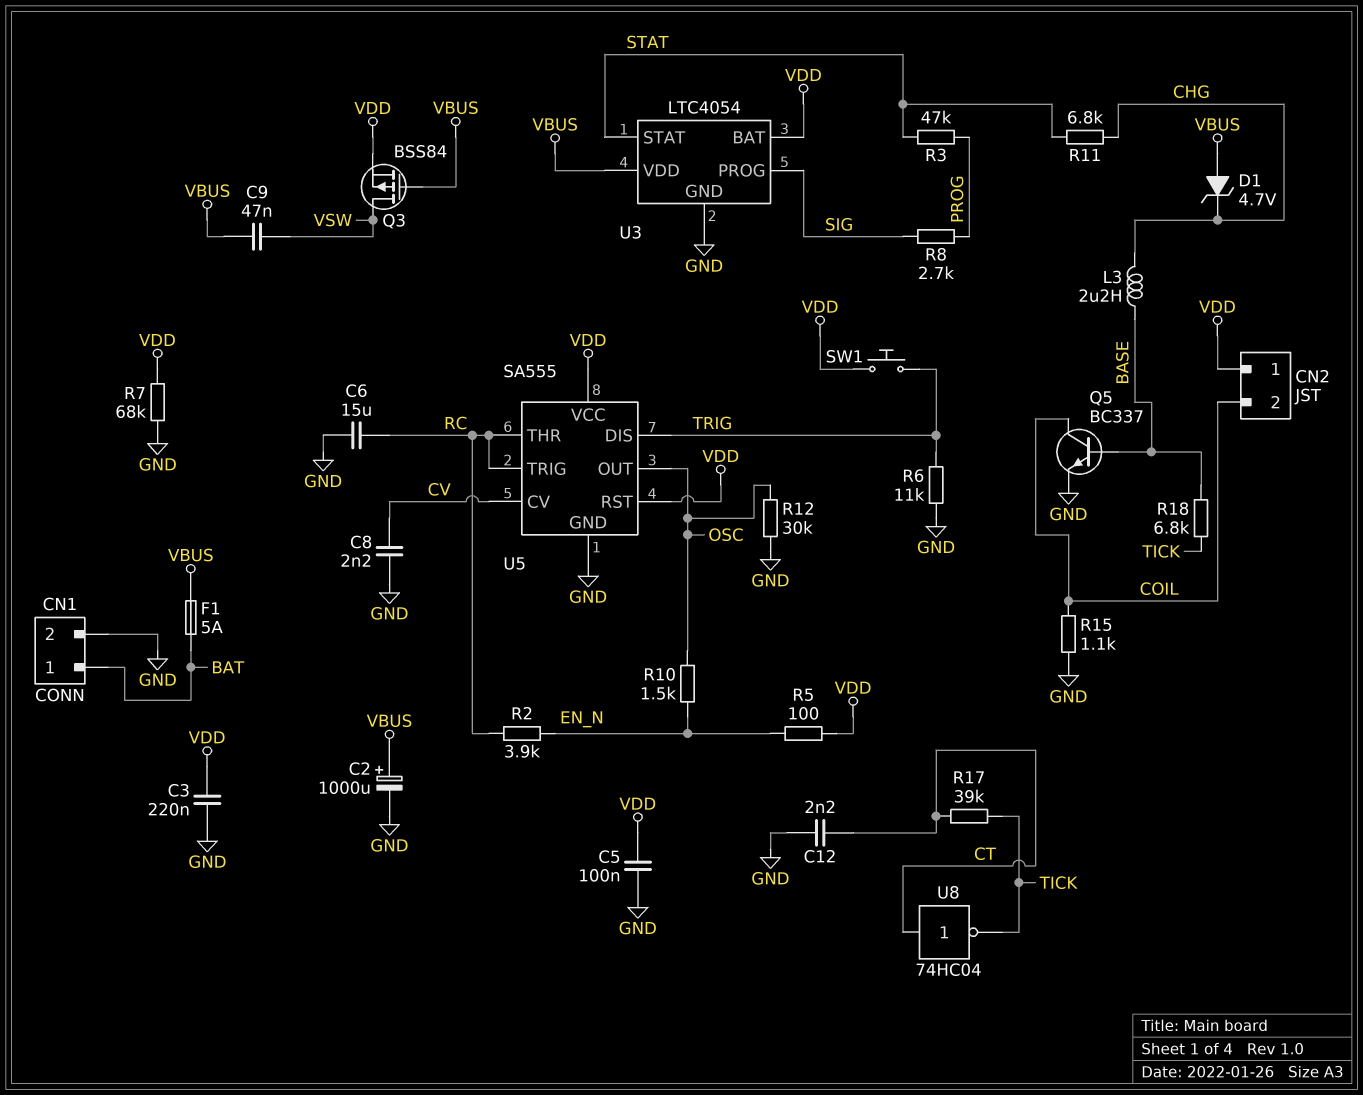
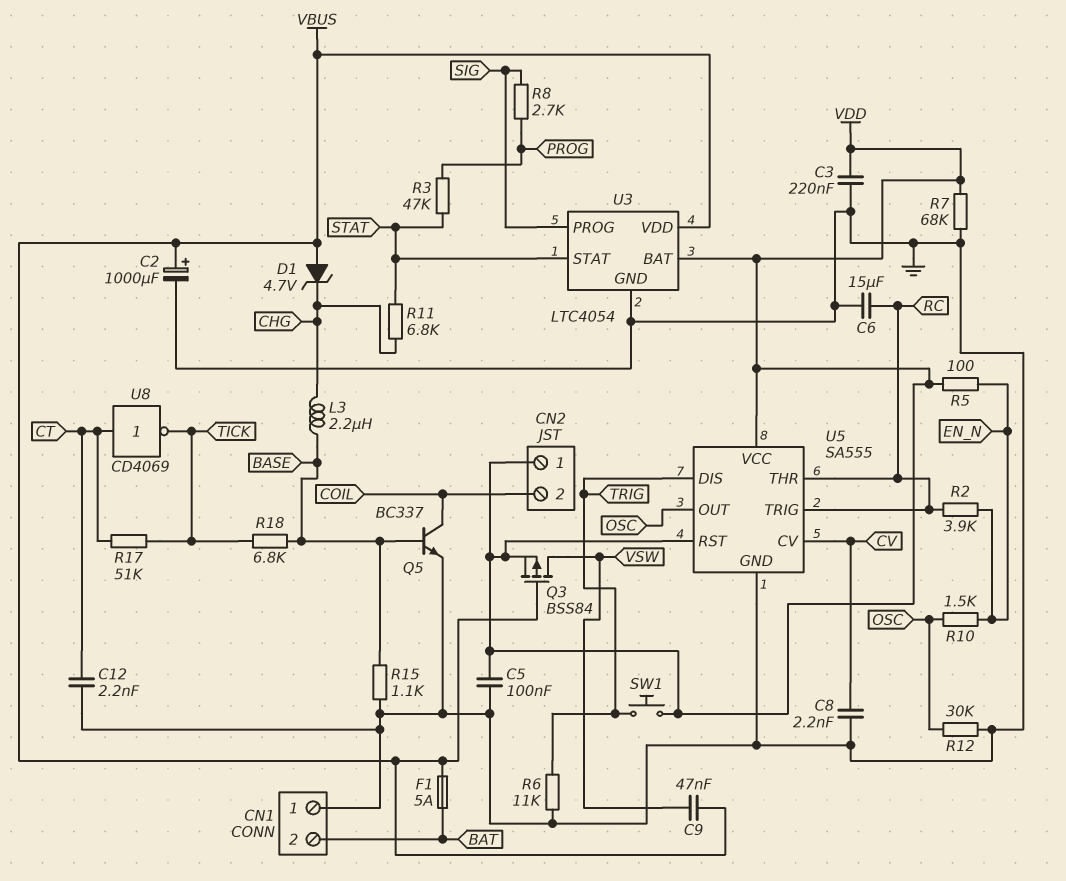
CN1 pin 1: BAT -> GND
CN1 pin 2: GND -> BAT
R15: 1.1k (COIL, GND) -> 1.1k (BASE, GND)
R17: 39k (CT, TICK) -> 51k (CT, TICK)
U8: NOT 74HC04 (in CT, out TICK) -> NOT CD4069 (in CT, out TICK)

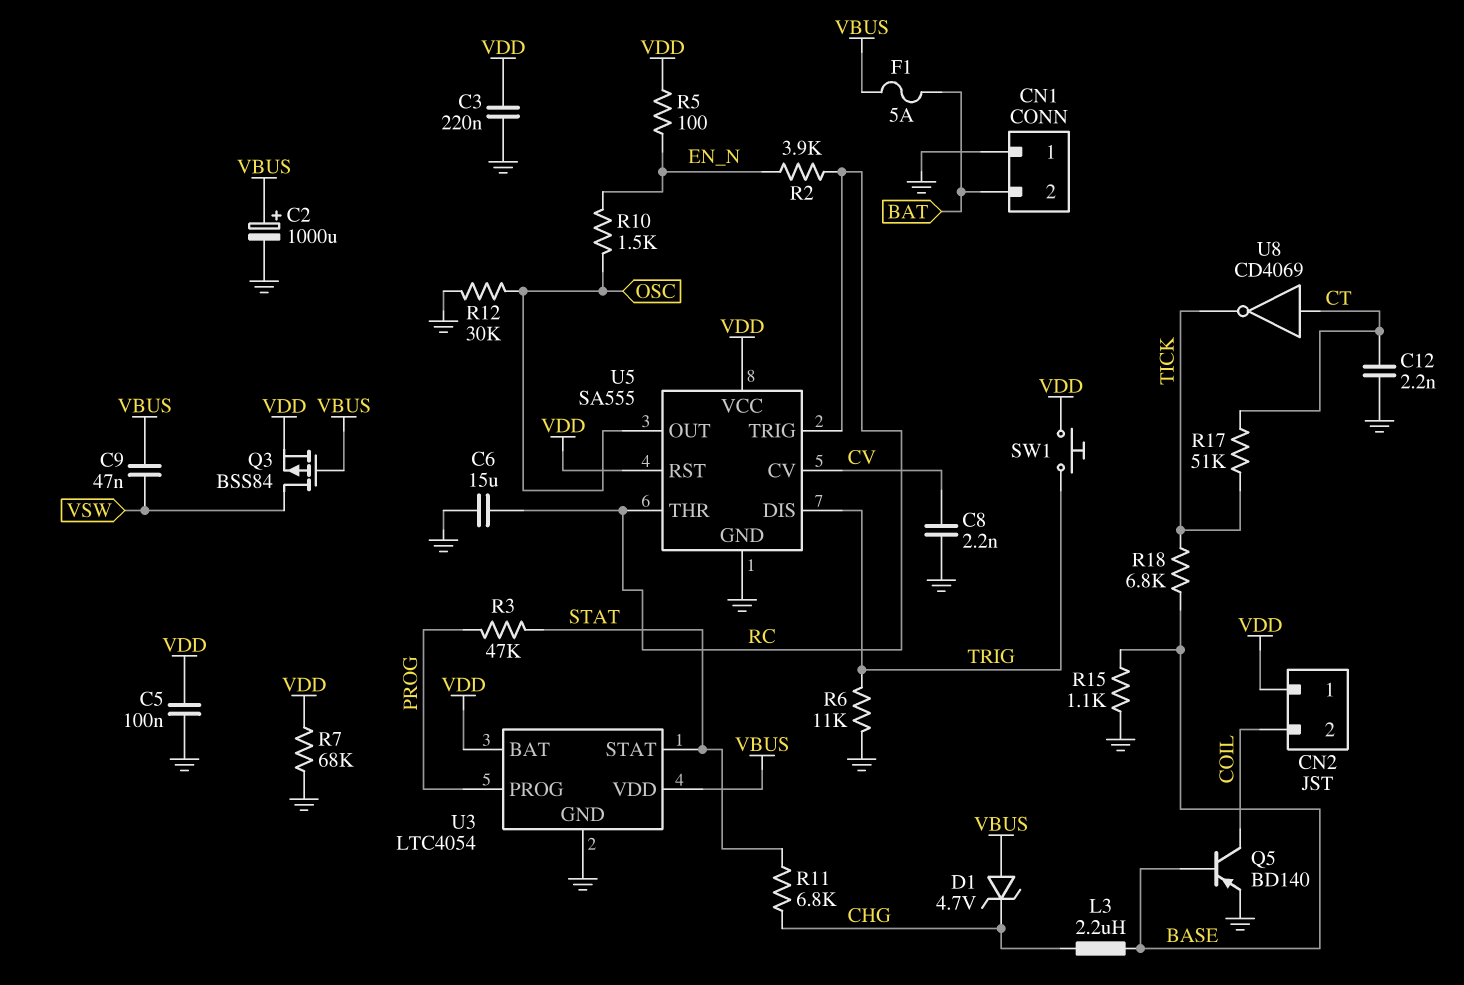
Q5: NPN BC337 (B BASE, C COIL, E GND) -> PNP BD140 (B BASE, C COIL, E GND)
R8: 2.7k (PROG, SIG) -> none
U3 pin PROG: SIG -> PROG

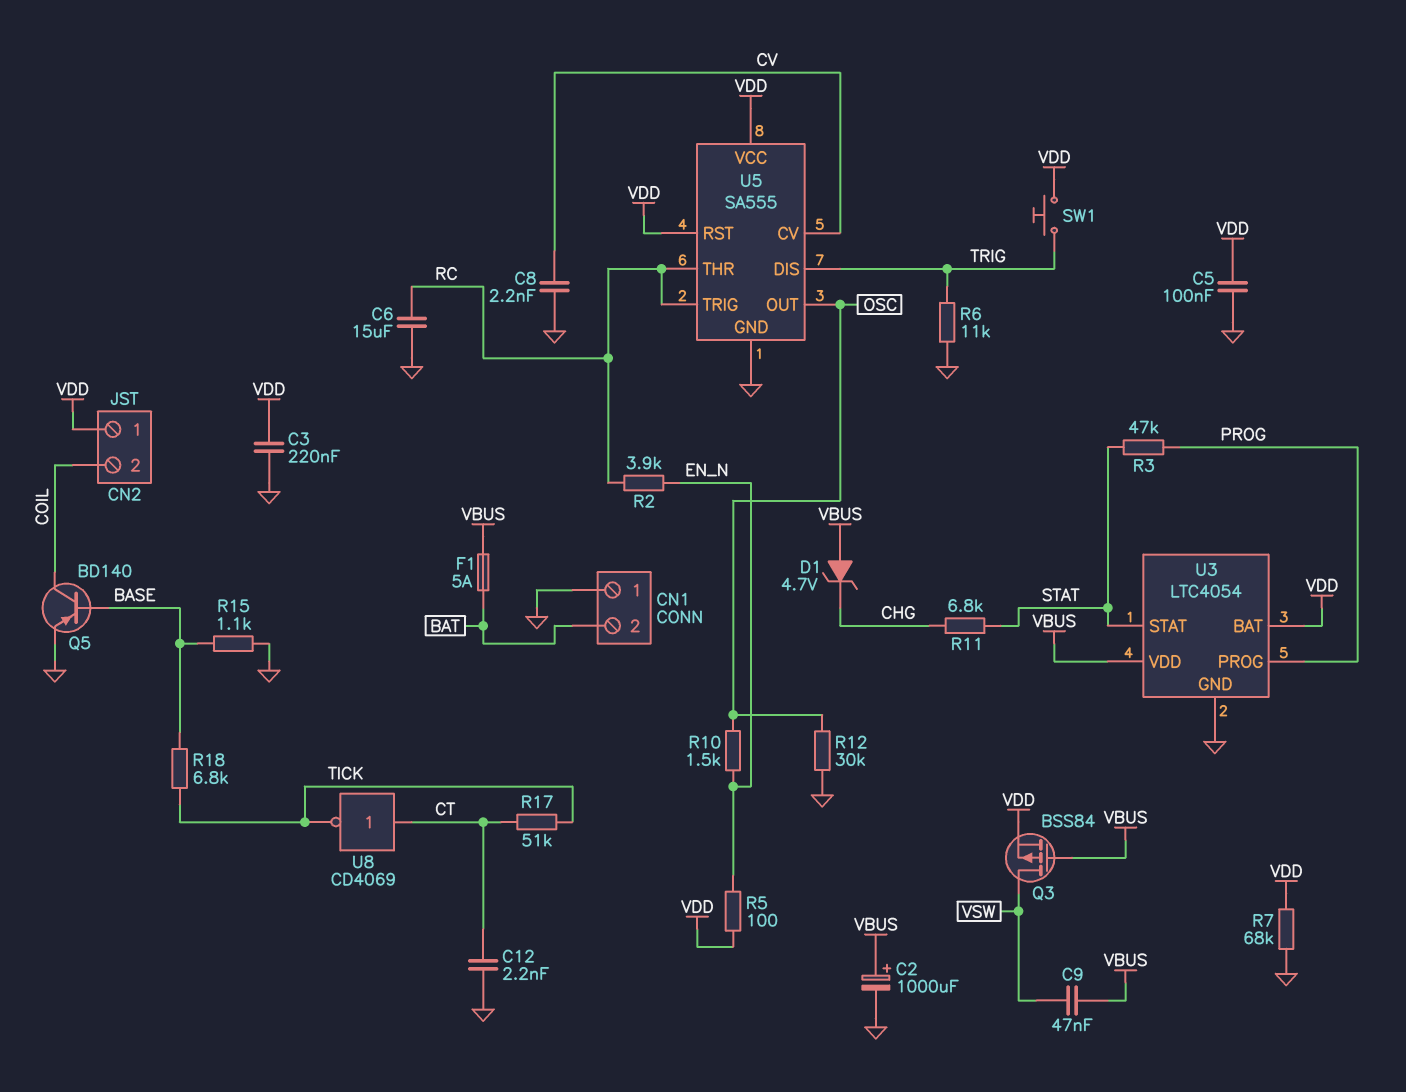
L3: 2.2uH (BASE, CHG) -> none

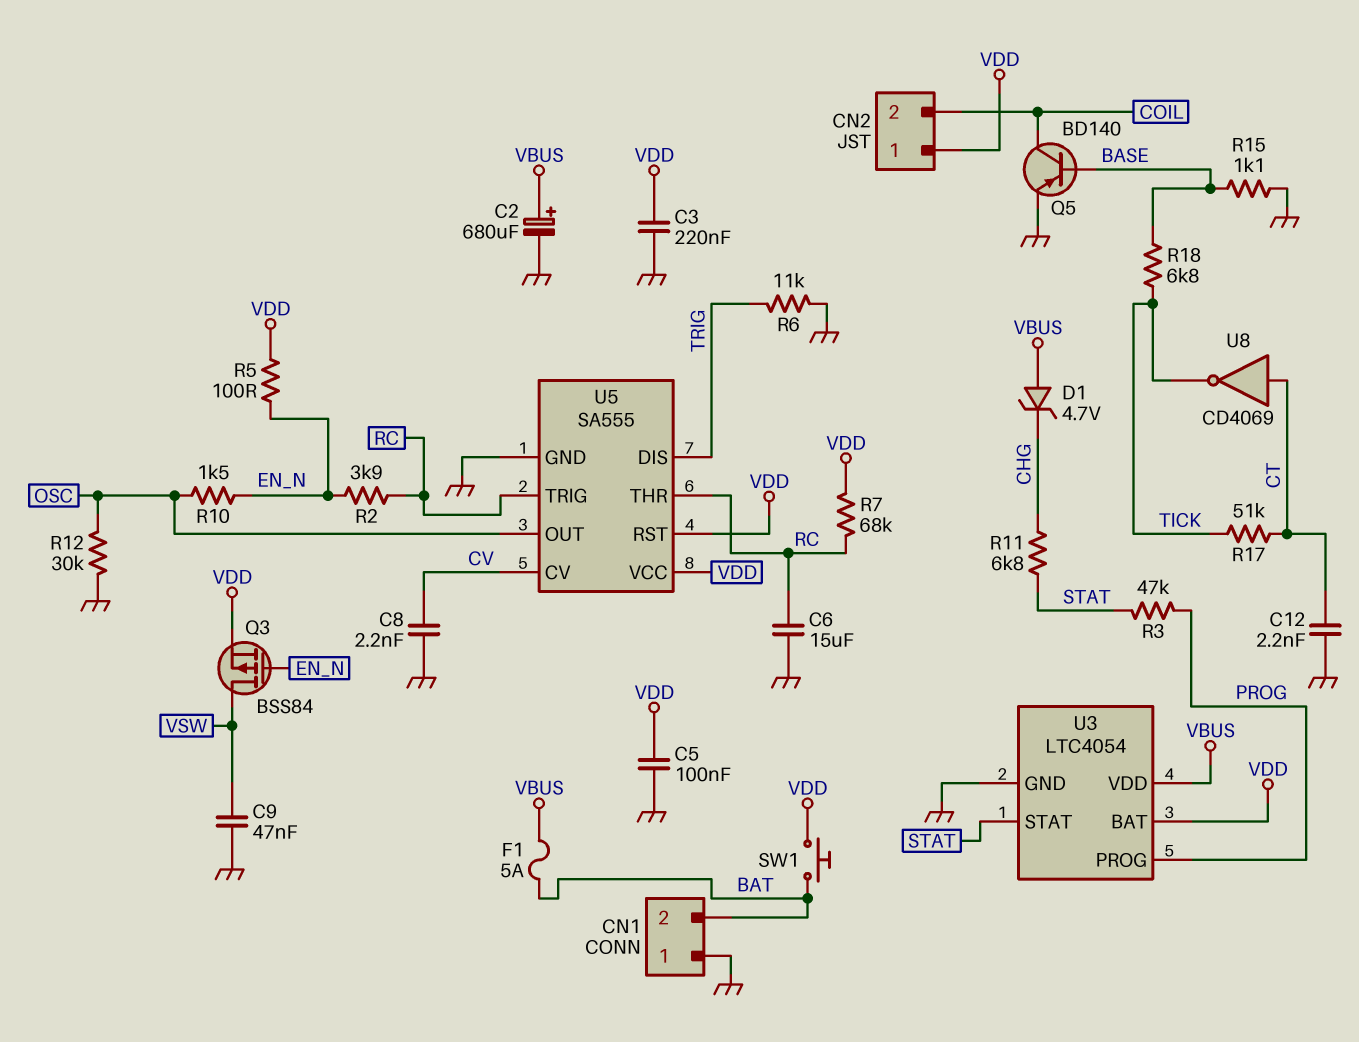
C2: 1000uF (plus VBUS, minus GND) -> 680uF (plus VBUS, minus GND)
C9: 47nF (VBUS, VSW) -> 47nF (GND, VSW)
Q3: PMOS BSS84 (G VBUS, D VSW, S VDD) -> PMOS BSS84 (G EN_N, D VSW, S VDD)
R7: 68k (GND, VDD) -> 68k (RC, VDD)
SW1: button (TRIG, VDD) -> button (BAT, VDD)

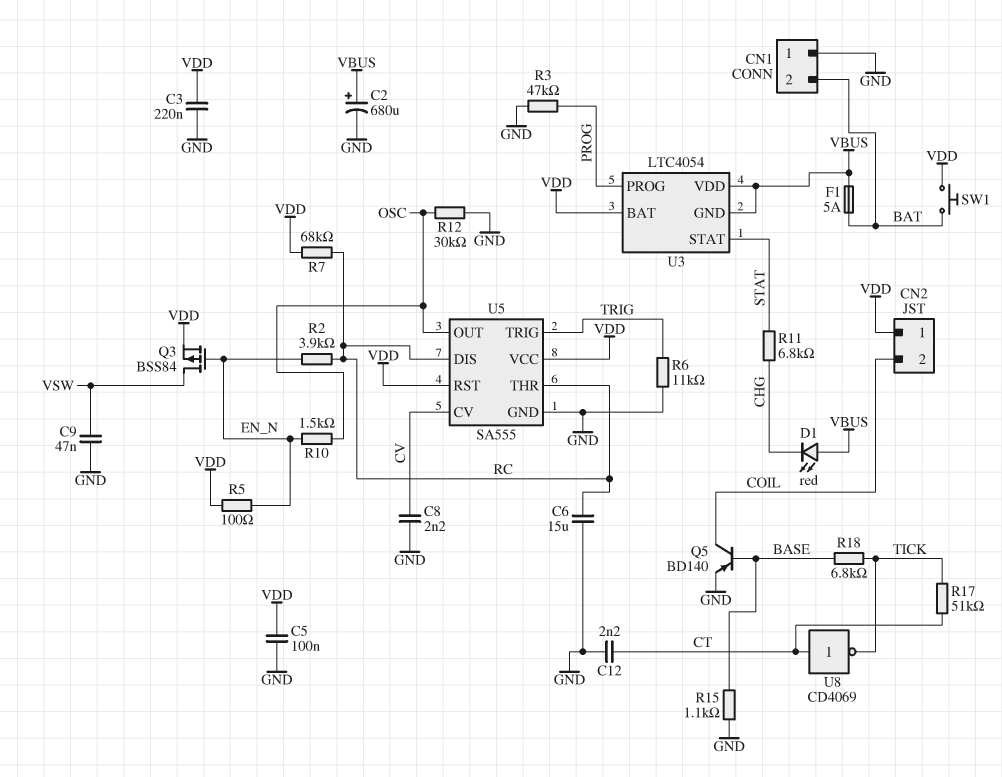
D1: zener 4.7V (A VBUS, K CHG) -> LED red (A VBUS, K CHG)
R3: 47k (PROG, STAT) -> 47k (GND, PROG)
U3 pin GND: GND -> VBUS
U5 pin DIS: TRIG -> RC
U5 pin TRIG: RC -> TRIG

